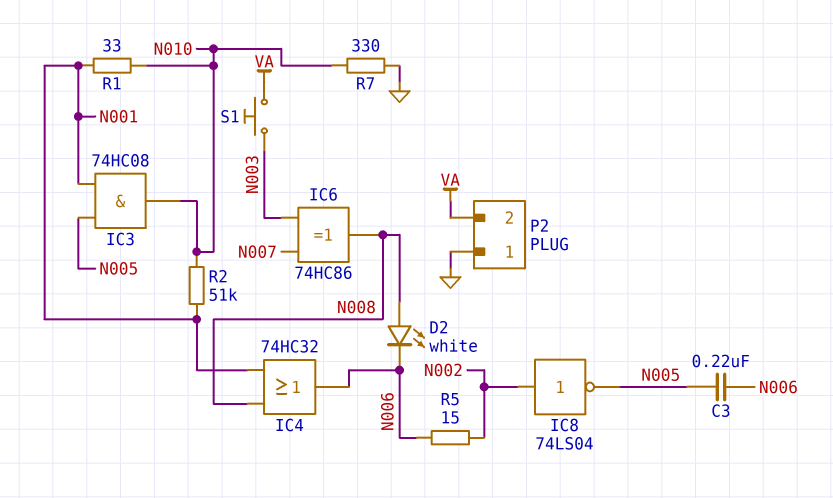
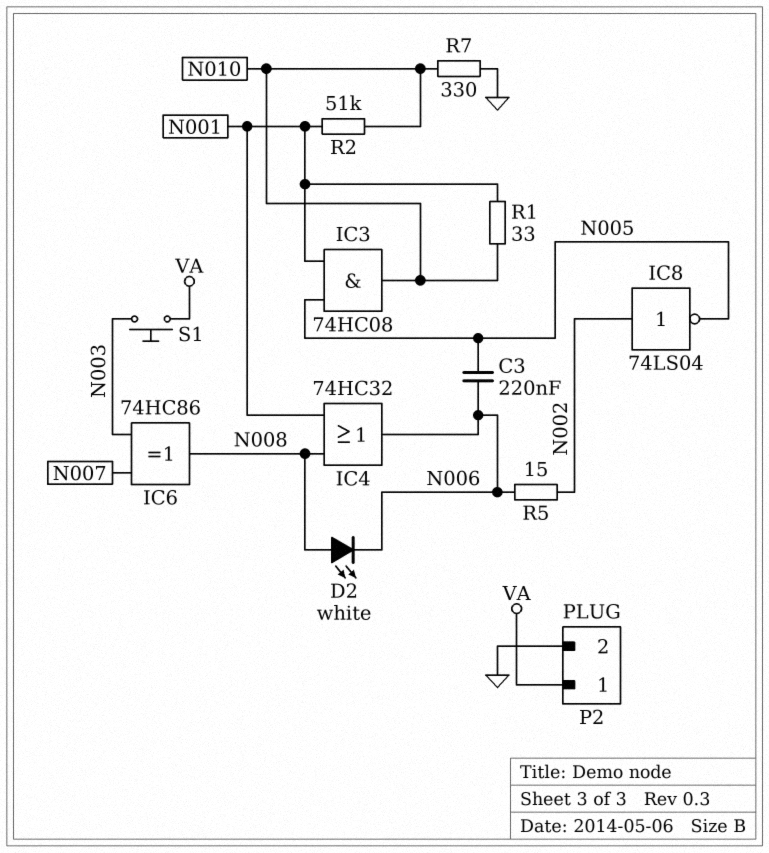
P2 pin 1: GND -> VA
P2 pin 2: VA -> GND

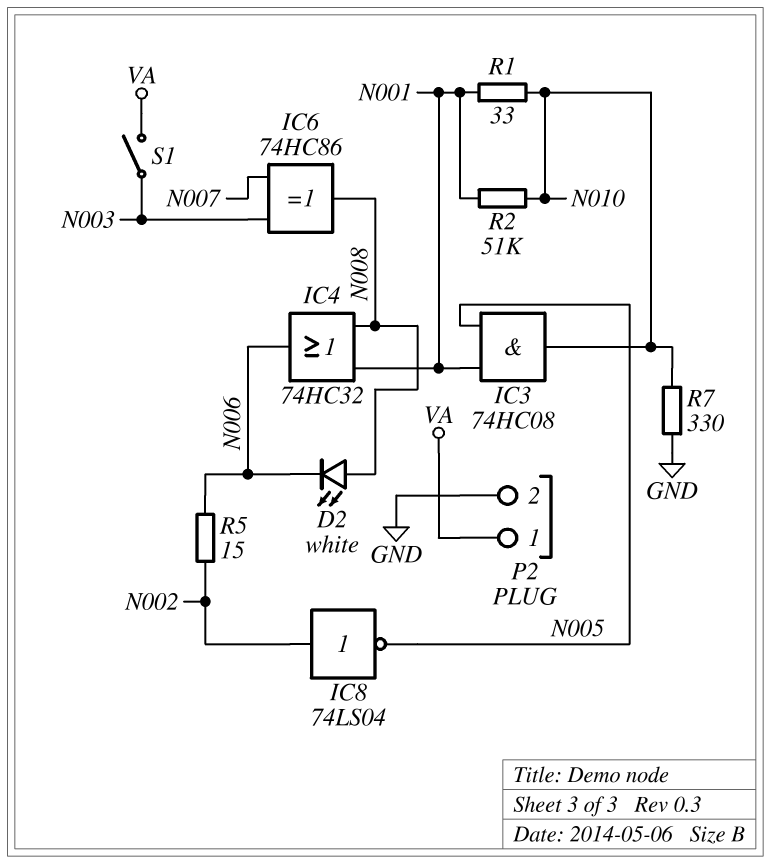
C3: 220nF (N005, N006) -> none
S1: button (N003, VA) -> switch (N003, VA)

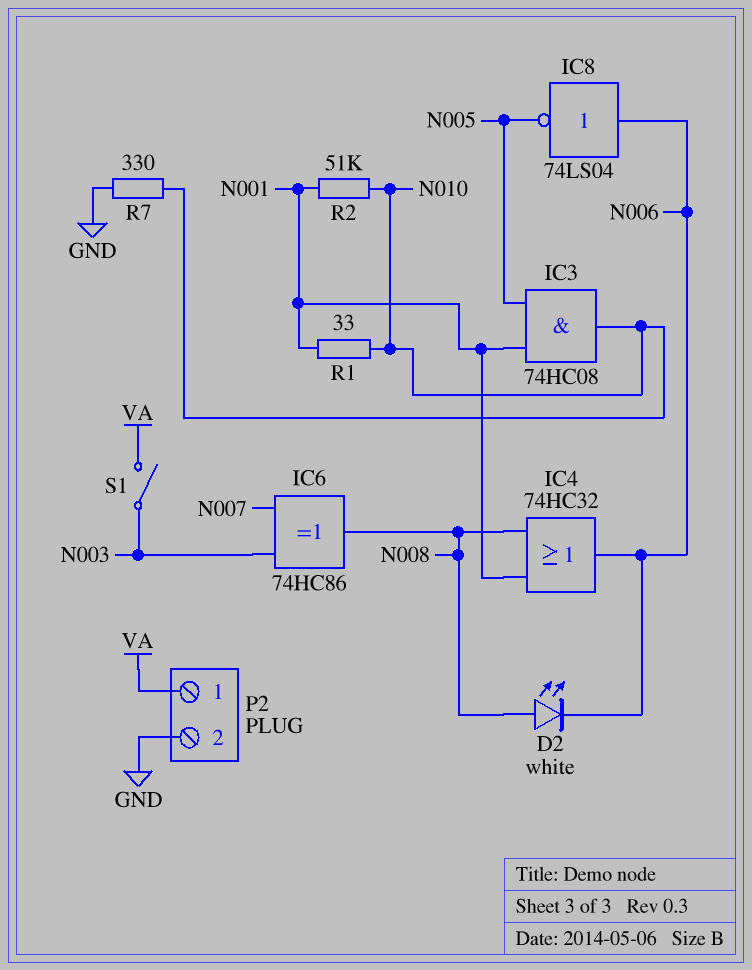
IC8: NOT 74LS04 (in N002, out N005) -> NOT 74LS04 (in N006, out N005)
R5: 15 (N002, N006) -> none

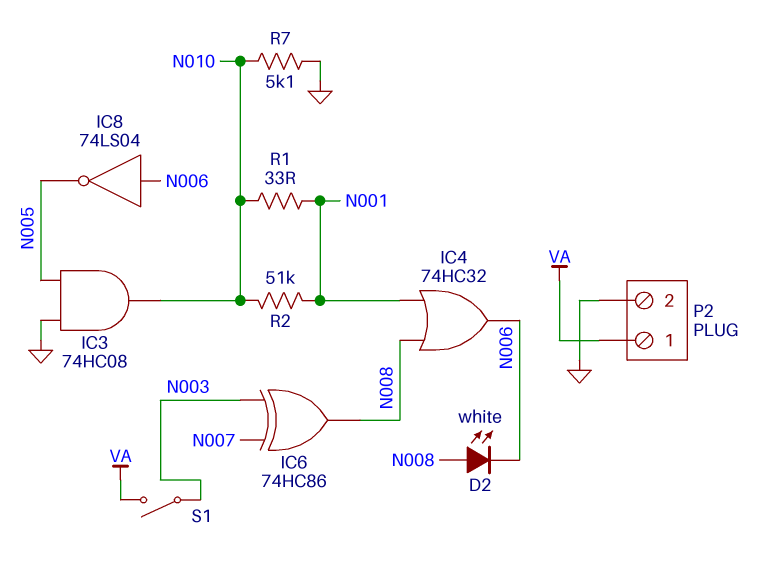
IC3: AND 74HC08 (in N001, in N005, out N010) -> AND 74HC08 (in GND, in N005, out N010)
R7: 330 (GND, N010) -> 5.1k (GND, N010)

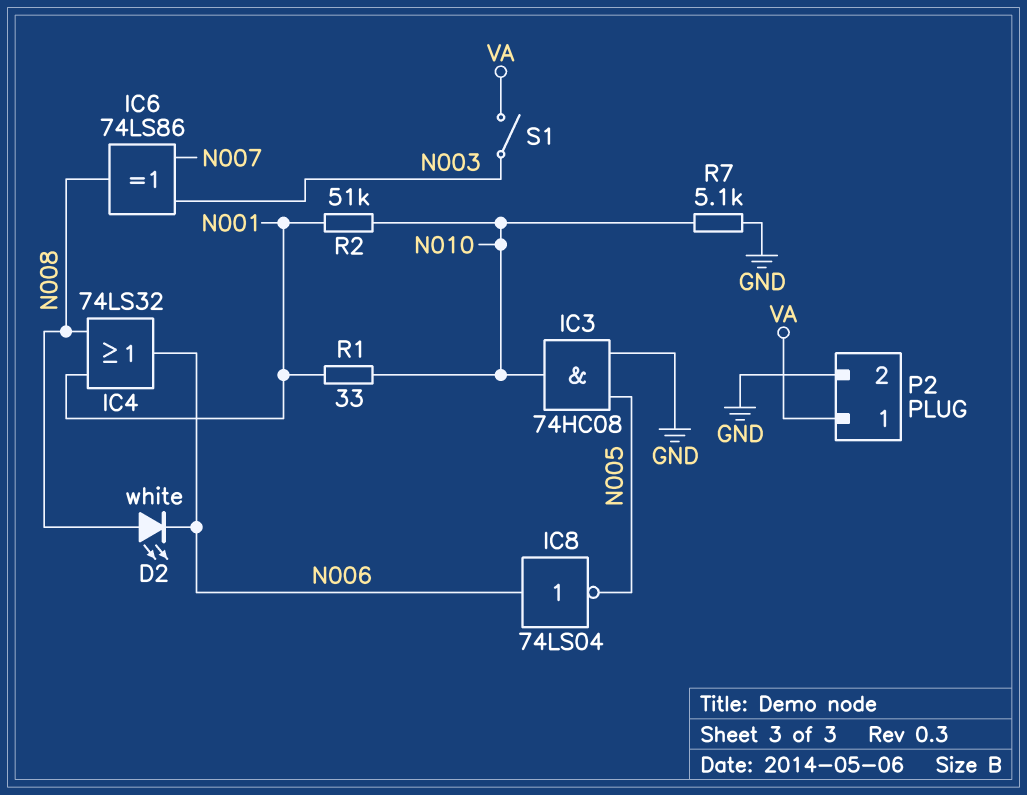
IC4: OR 74HC32 (in N001, in N008, out N006) -> OR 74LS32 (in N001, in N008, out N006)
IC6: XOR 74HC86 (in N003, in N007, out N008) -> XOR 74LS86 (in N003, in N007, out N008)

